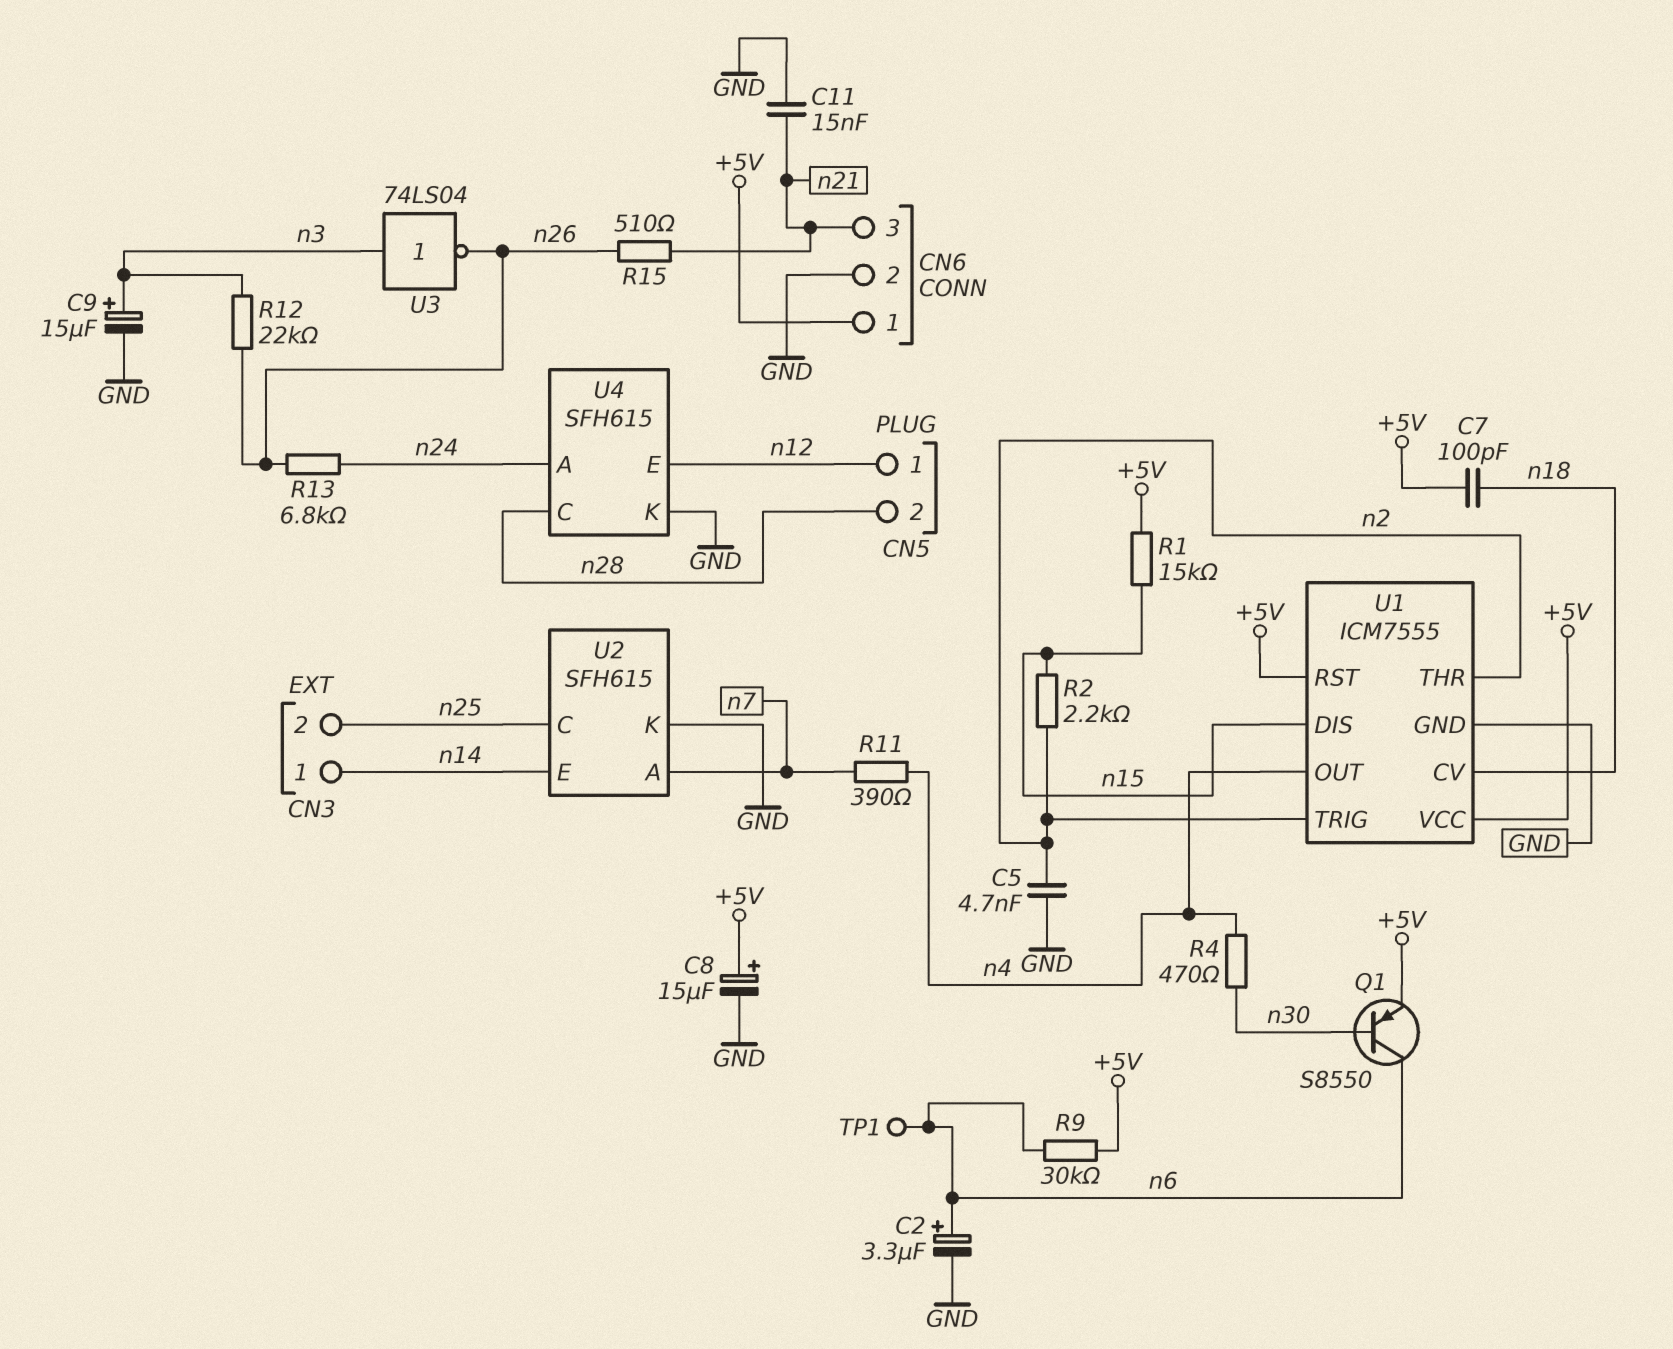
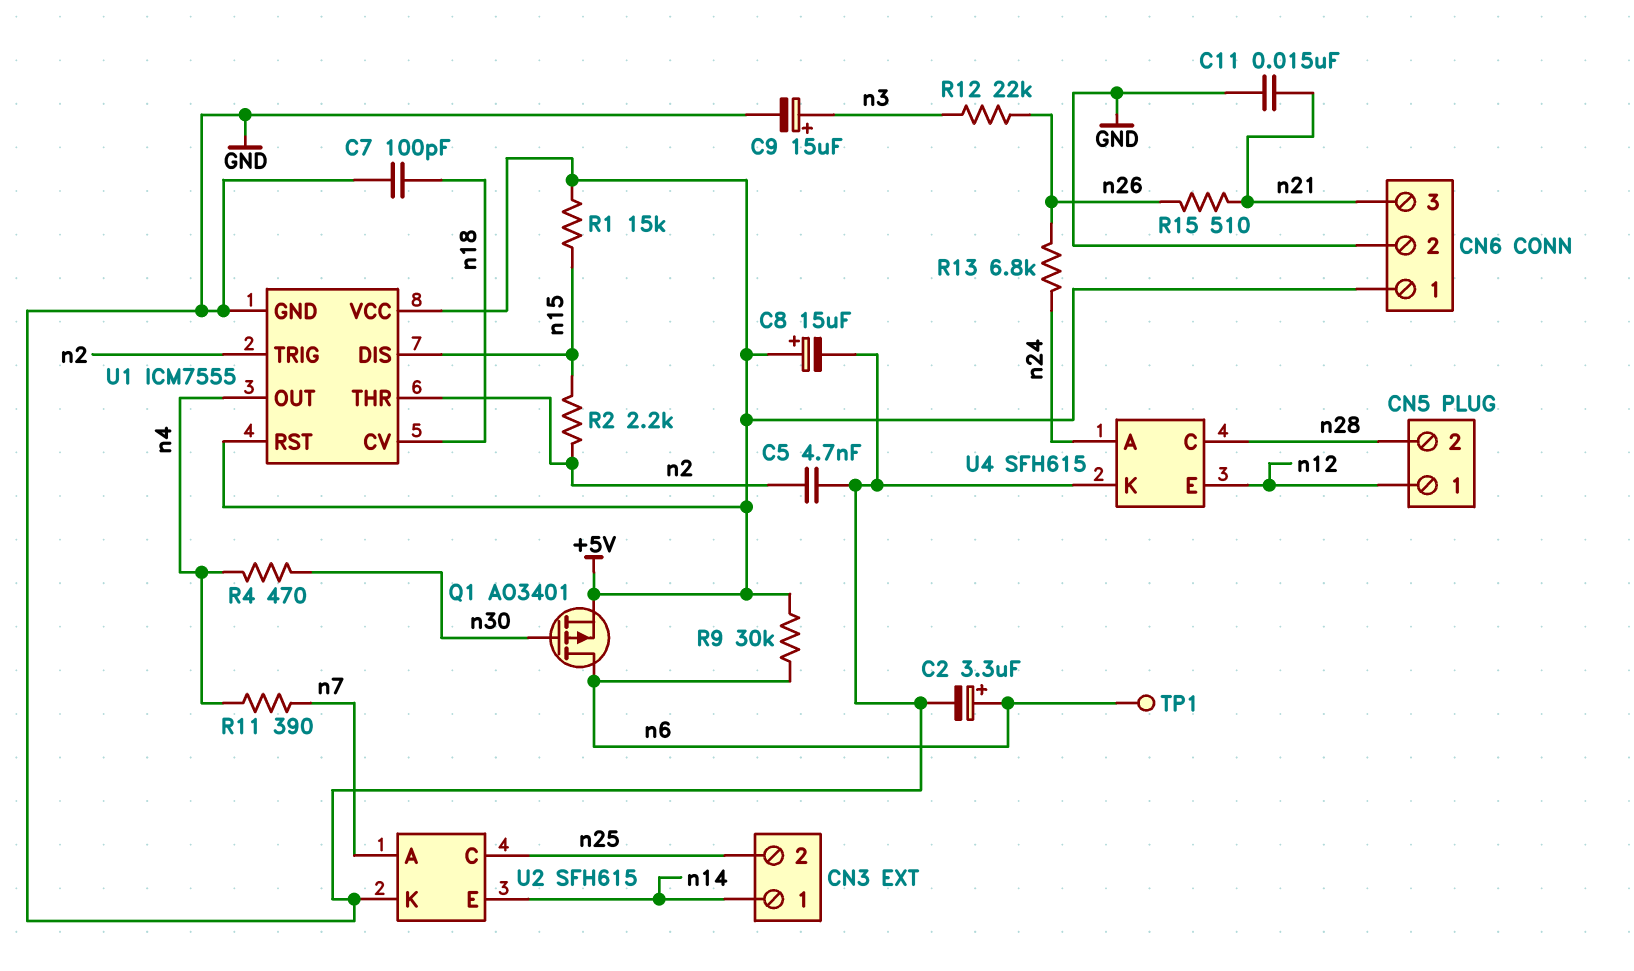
C7: 100pF (+5V, n18) -> 100pF (GND, n18)
Q1: PNP S8550 (B n30, C n6, E +5V) -> PMOS AO3401 (G n30, D n6, S +5V)
U3: NOT 74LS04 (in n3, out n26) -> none

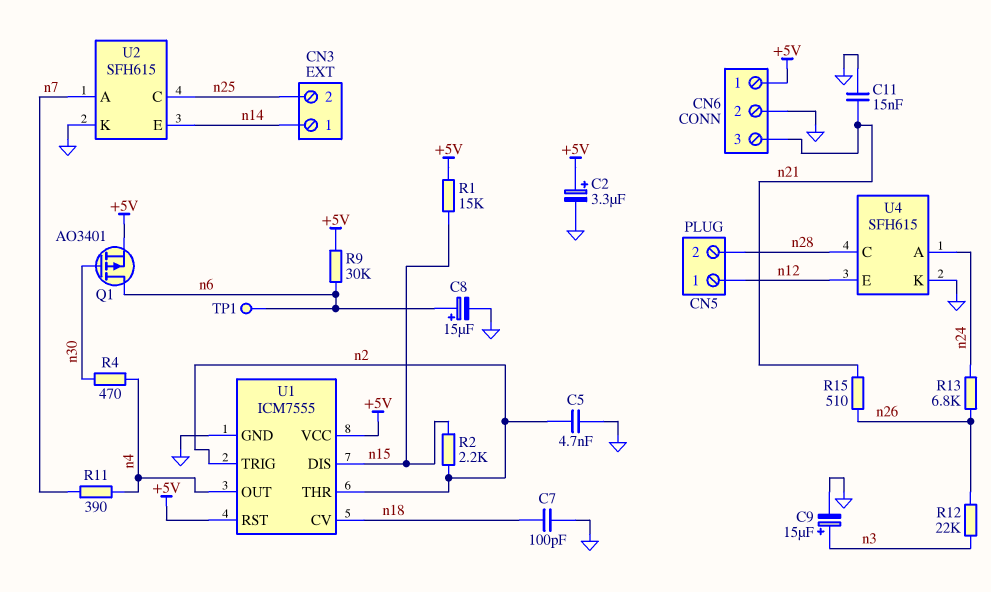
C2: 3.3uF (plus n6, minus GND) -> 3.3uF (plus +5V, minus GND)
C8: 15uF (plus +5V, minus GND) -> 15uF (plus n6, minus GND)

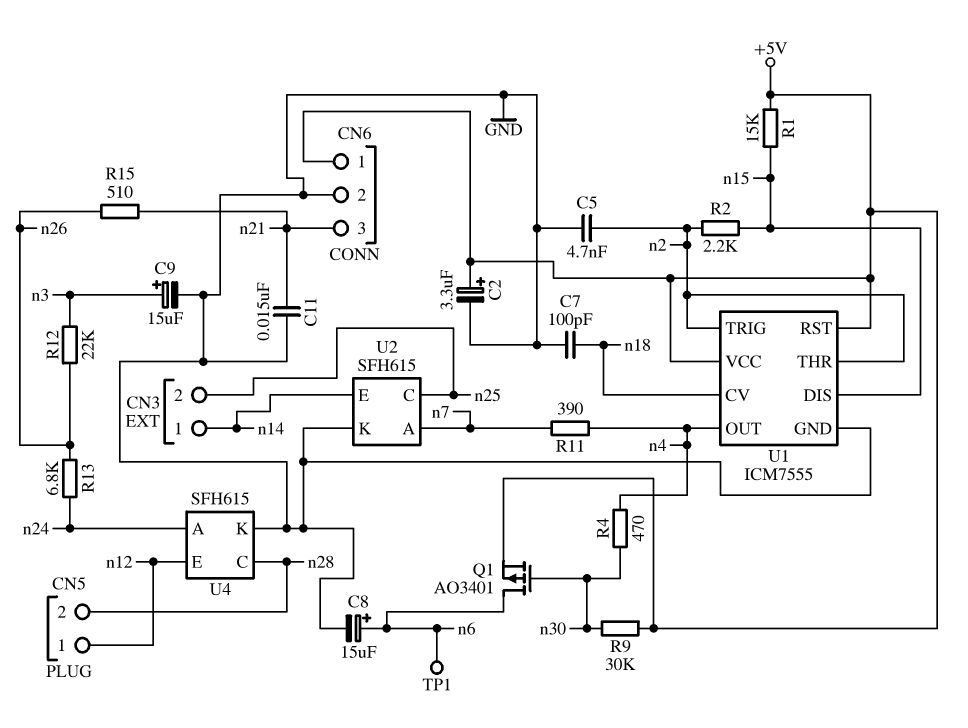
R9: 30k (+5V, n6) -> 30k (+5V, n30)

